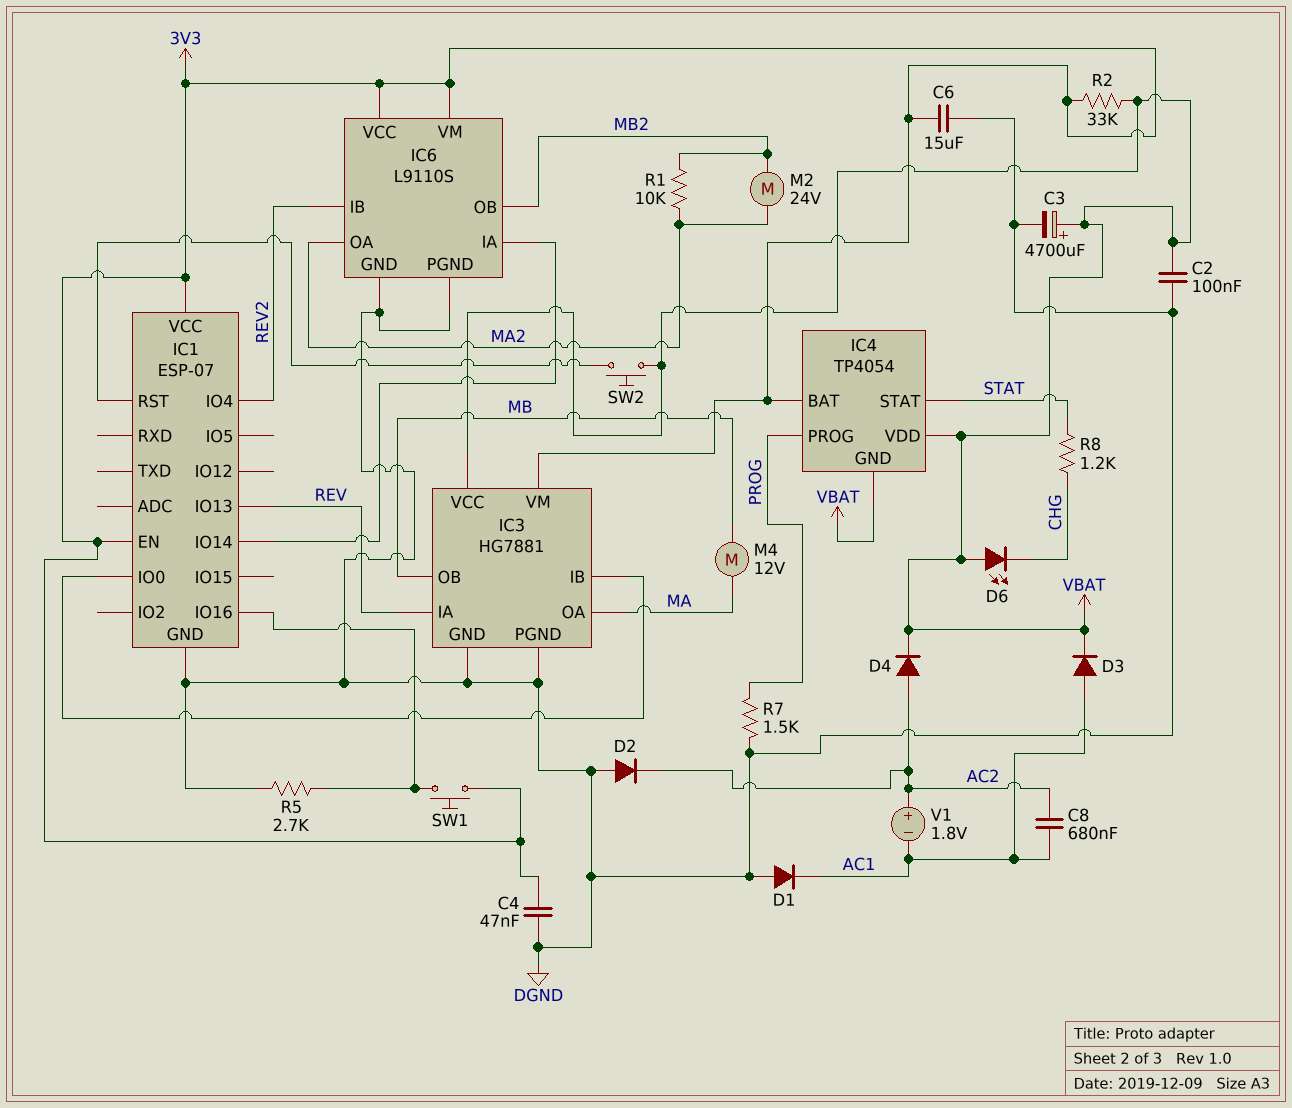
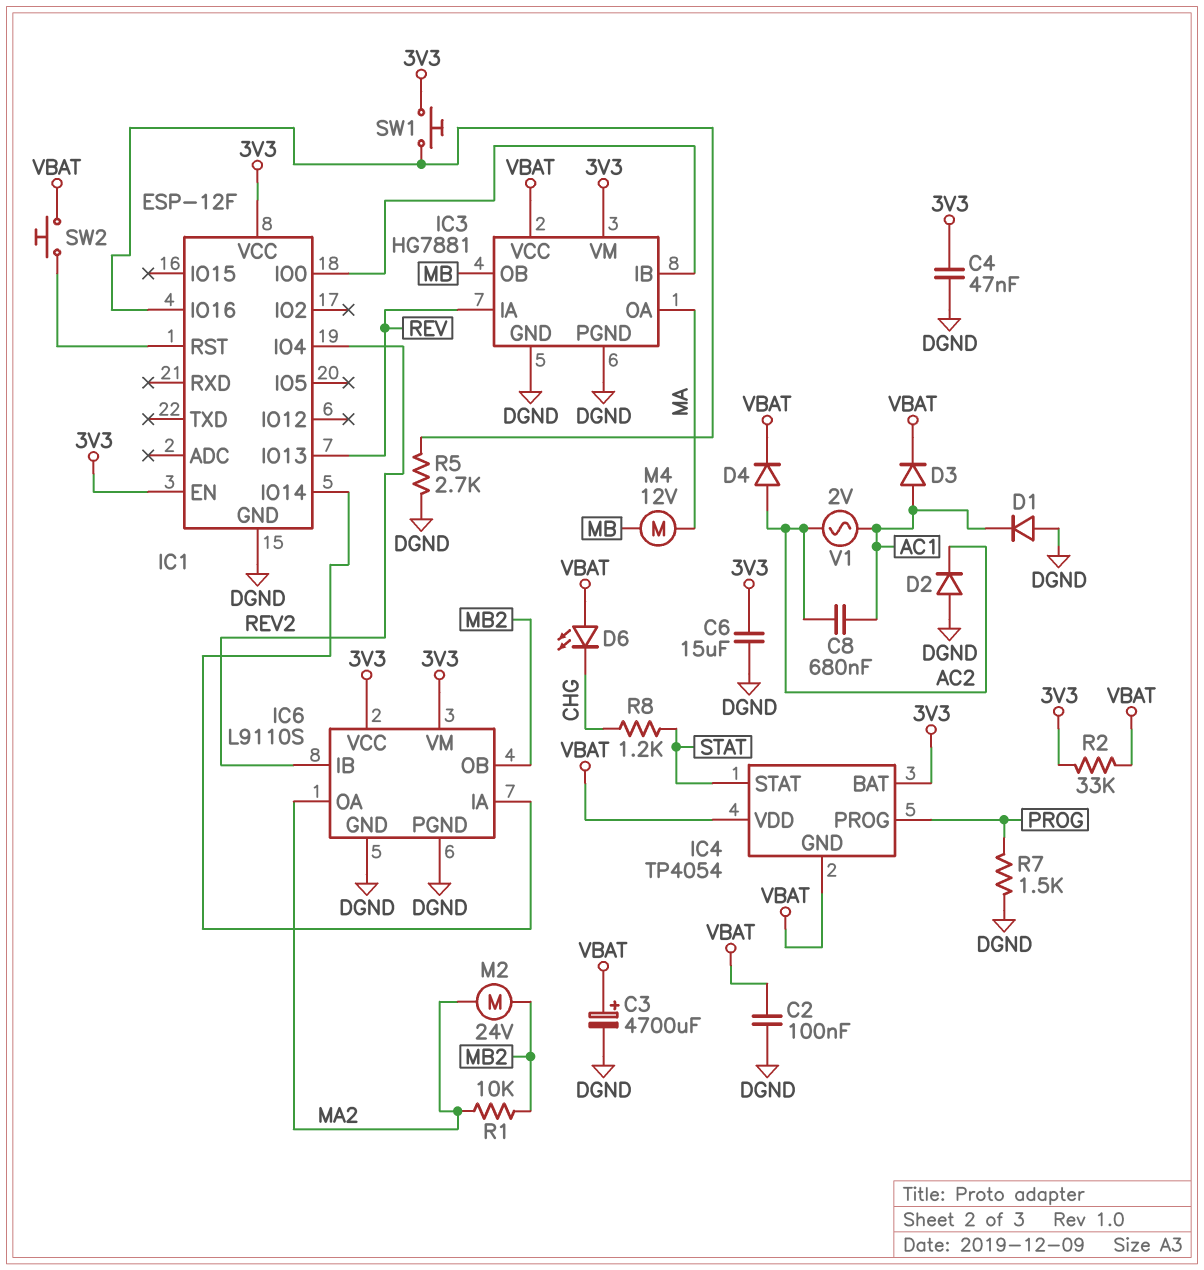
IC1: ESP-07 -> ESP-12F
V1: 1.8V (plus AC2, minus AC1) -> AC 2V (AC1, AC2)

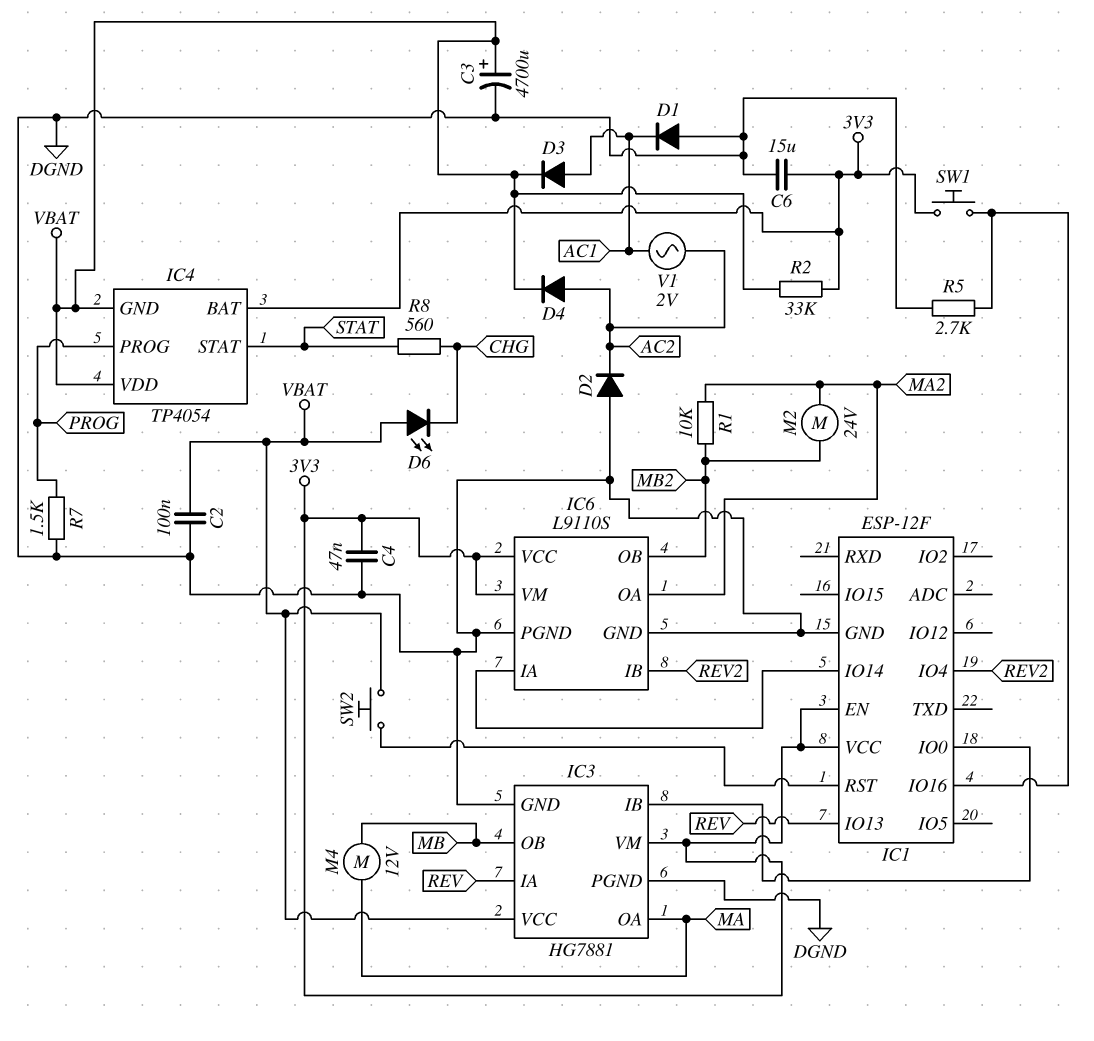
C8: 680nF (AC1, AC2) -> none
R8: 1.2k (CHG, STAT) -> 560 (CHG, STAT)

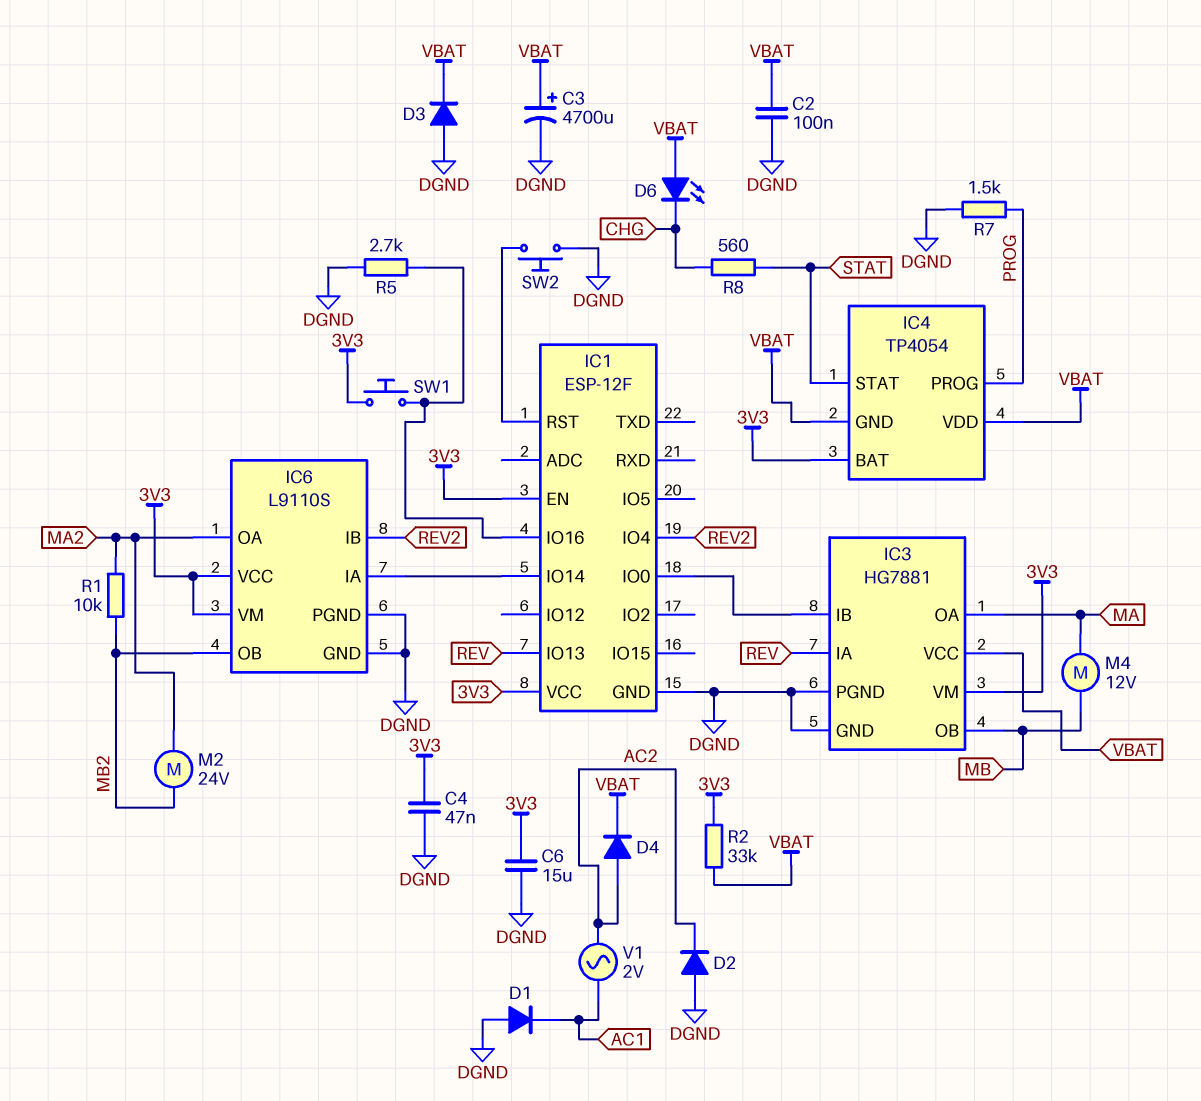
D3: diode (A AC1, K VBAT) -> diode (A DGND, K VBAT)
SW2: button (IC1/RST, VBAT) -> button (DGND, IC1/RST)

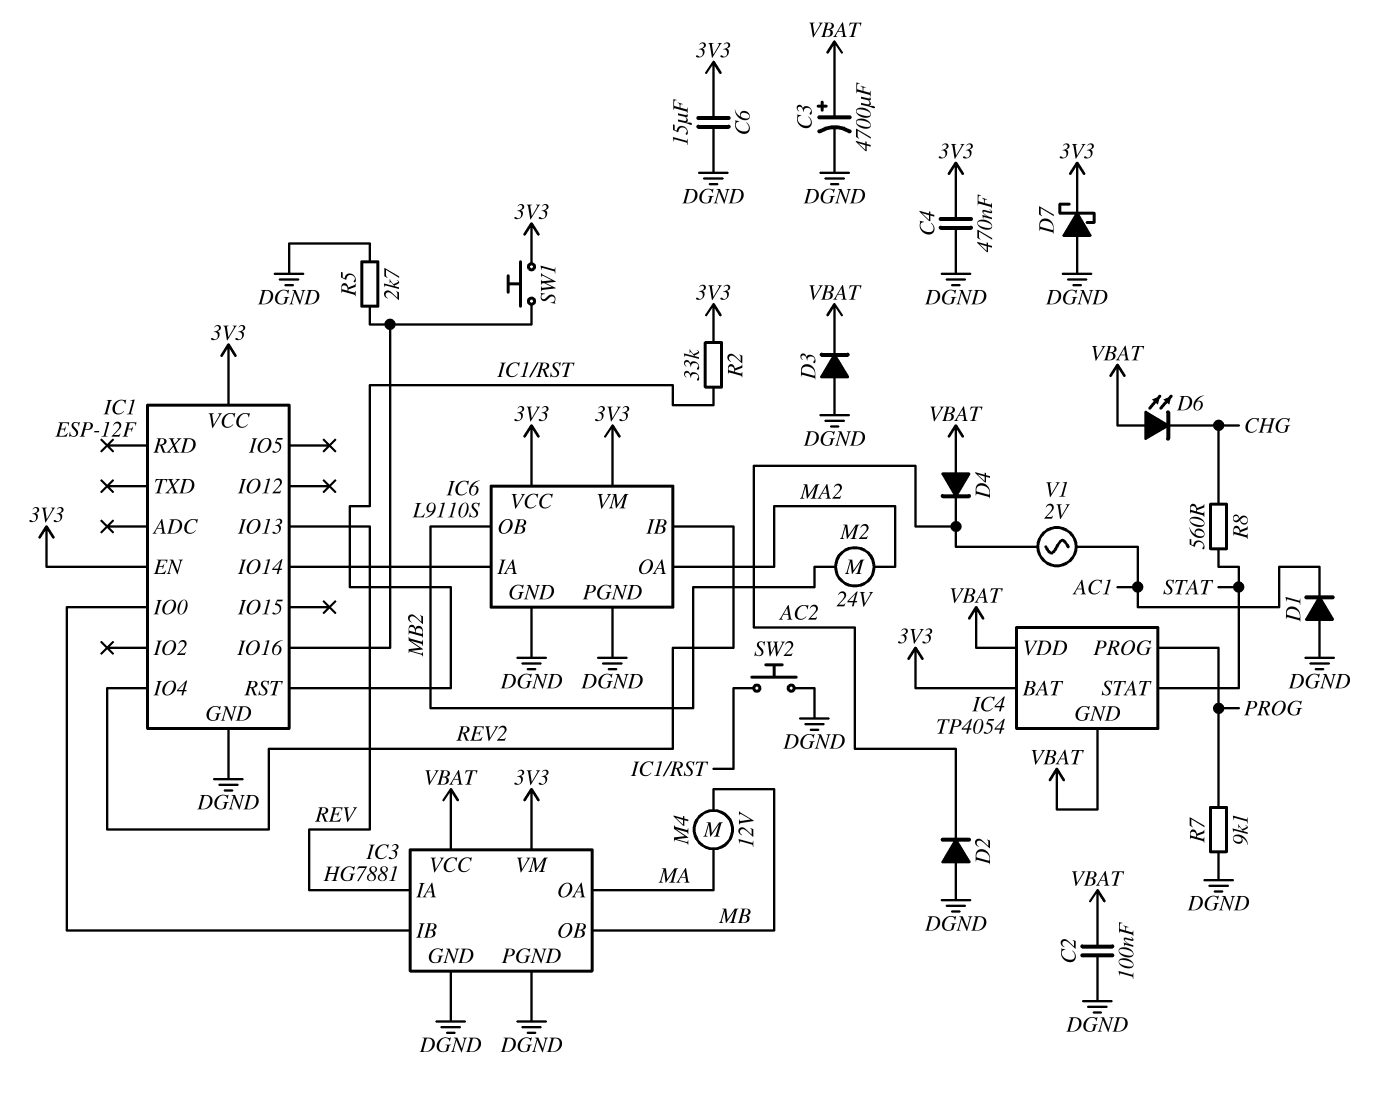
C4: 47nF (3V3, DGND) -> 470nF (3V3, DGND)
D4: diode (A AC2, K VBAT) -> diode (A VBAT, K AC2)
D7: none -> schottky (A DGND, K 3V3)
R1: 10k (MA2, MB2) -> none
R2: 33k (3V3, VBAT) -> 33k (3V3, IC1/RST)
R7: 1.5k (DGND, PROG) -> 9.1k (DGND, PROG)

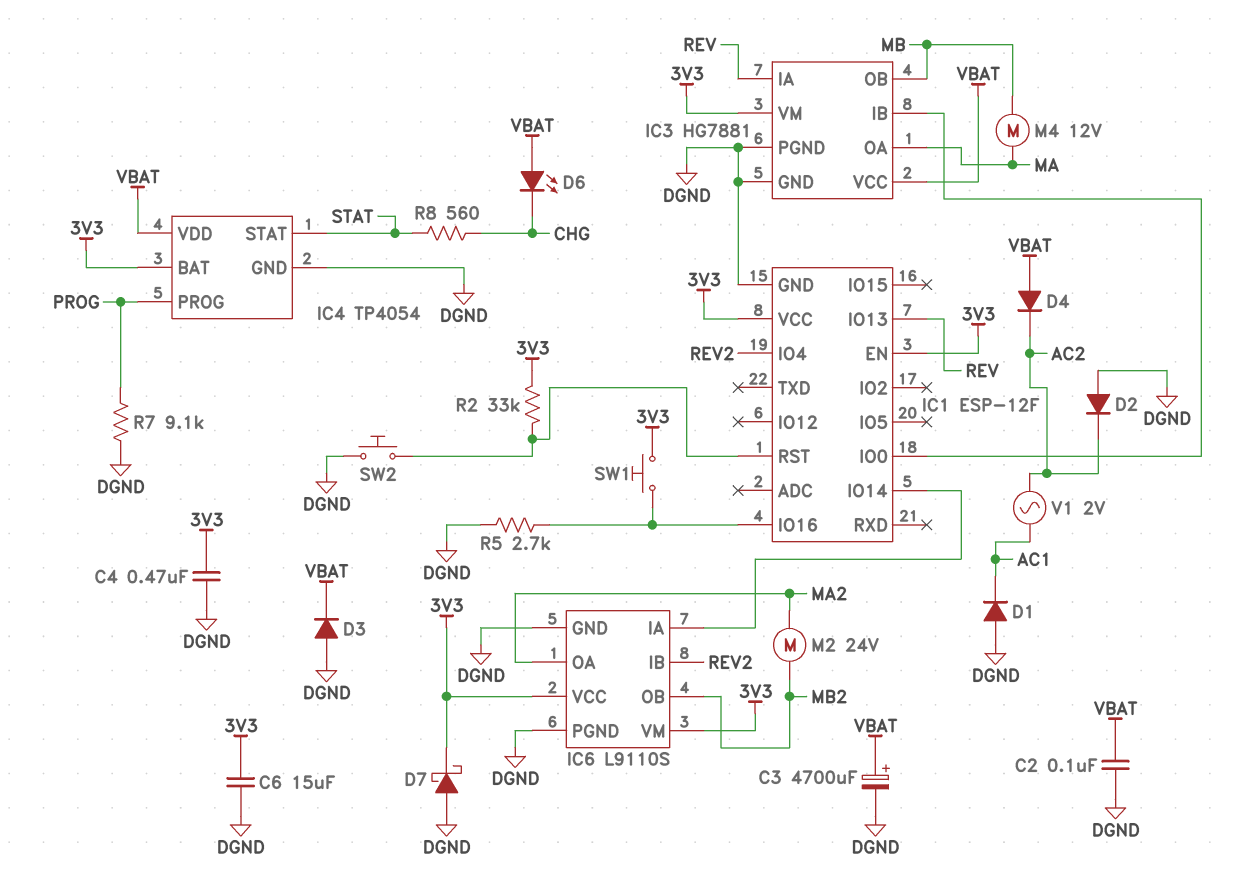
IC4 pin GND: VBAT -> DGND

